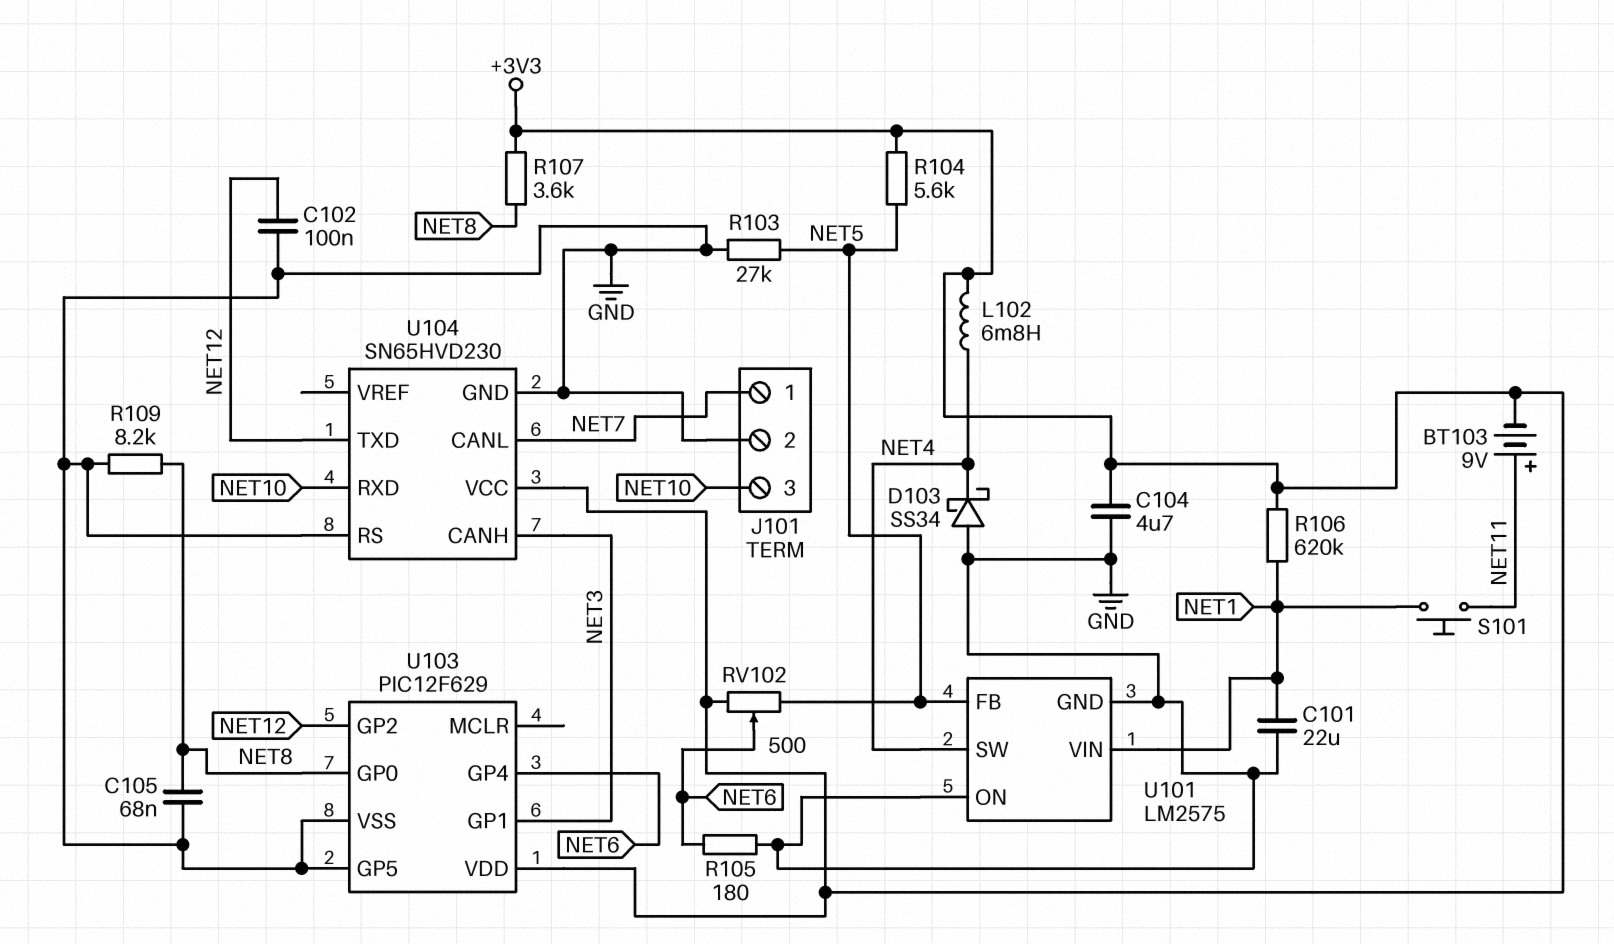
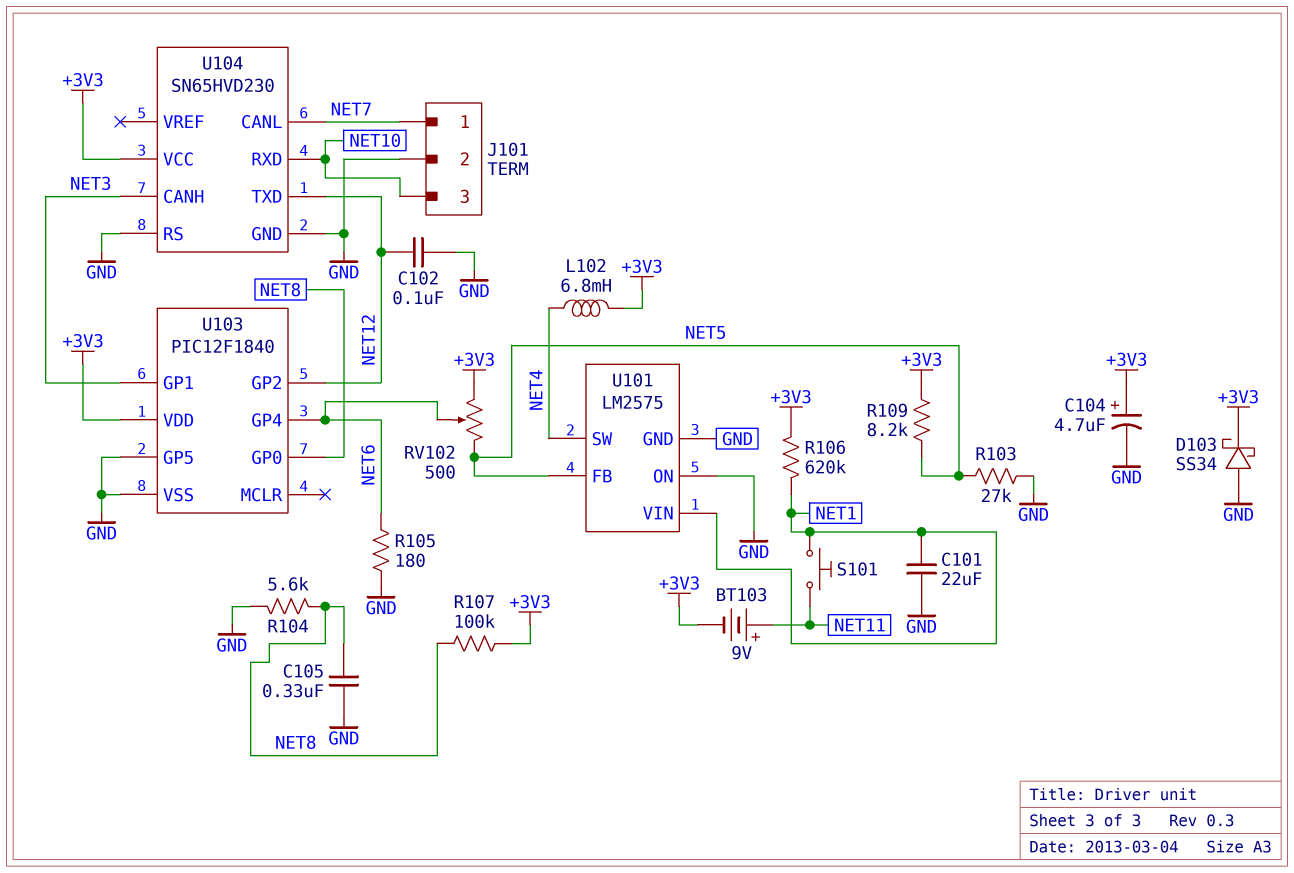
C104: 4.7uF (+3V3, GND) -> 4.7uF (plus +3V3, minus GND)
C105: 68nF (GND, NET8) -> 330nF (GND, NET8)
D103: schottky SS34 (A GND, K NET4) -> schottky SS34 (A GND, K +3V3)
R104: 5.6k (+3V3, NET5) -> 5.6k (GND, NET8)
R107: 3.6k (+3V3, NET8) -> 100k (+3V3, NET8)
R109: 8.2k (GND, NET8) -> 8.2k (+3V3, NET5)
U103: PIC12F629 -> PIC12F1840

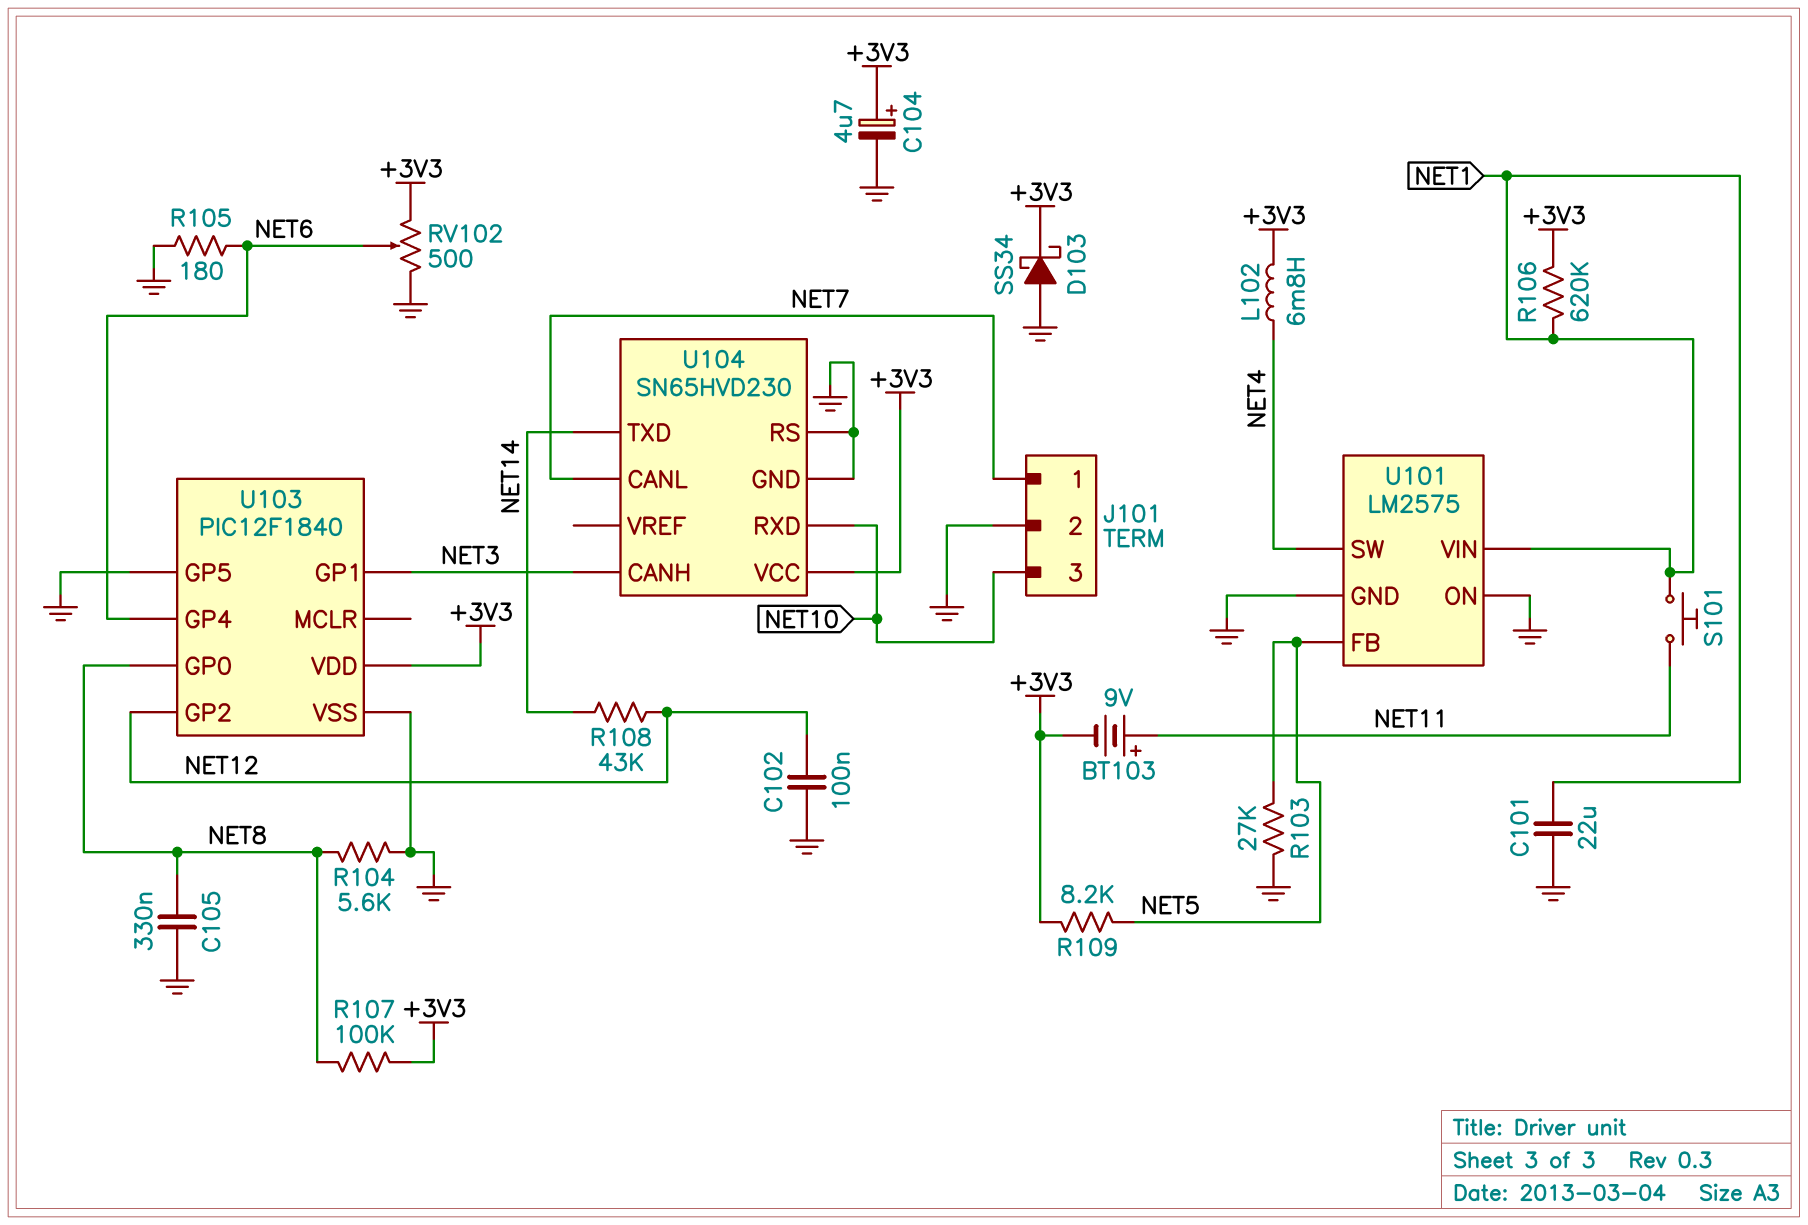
R108: none -> 43k (NET12, NET14)
RV102: 500 (+3V3, NET5, wiper NET6) -> 500 (+3V3, GND, wiper NET6)
U104 pin TXD: NET12 -> NET14

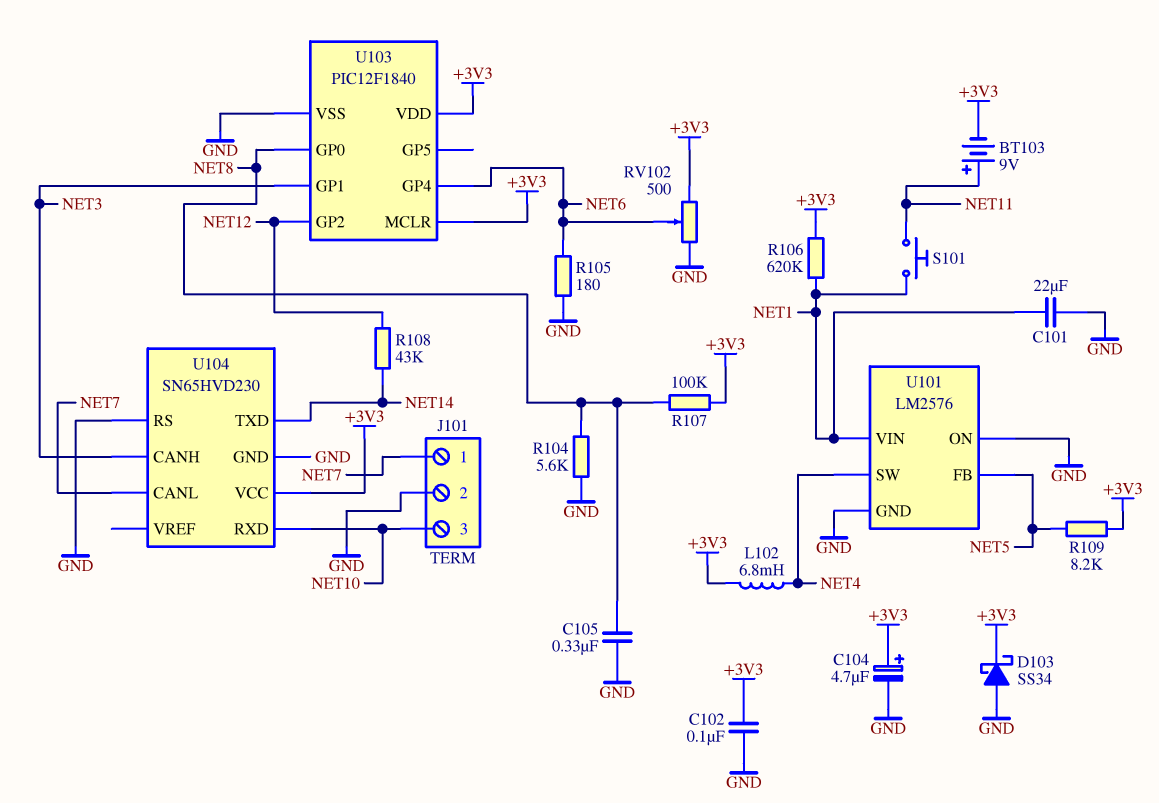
C102: 100nF (GND, NET12) -> 100nF (+3V3, GND)
R103: 27k (GND, NET5) -> none
U101: LM2575 -> LM2576
U103 pin GP5: GND -> none
U103 pin MCLR: none -> +3V3

